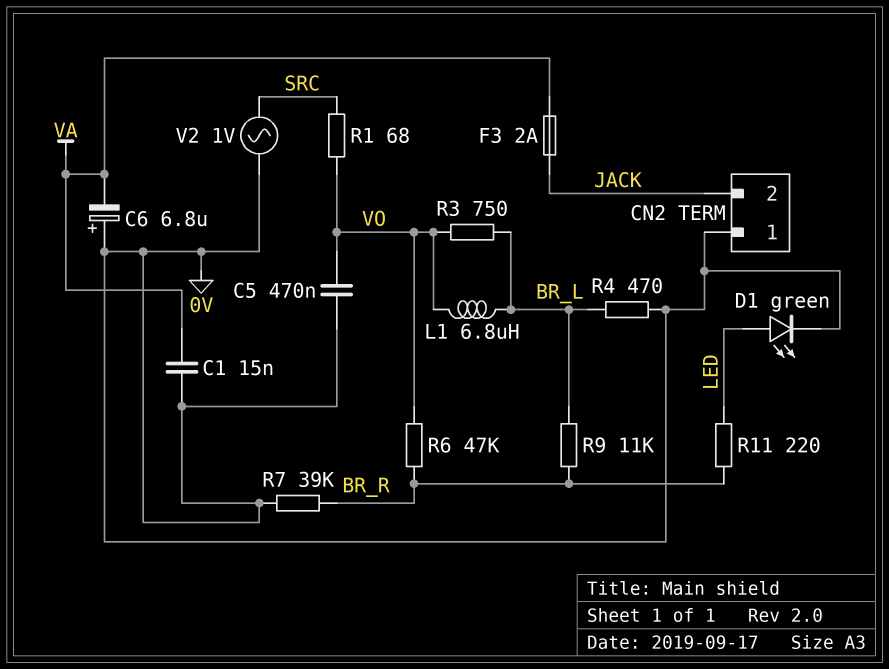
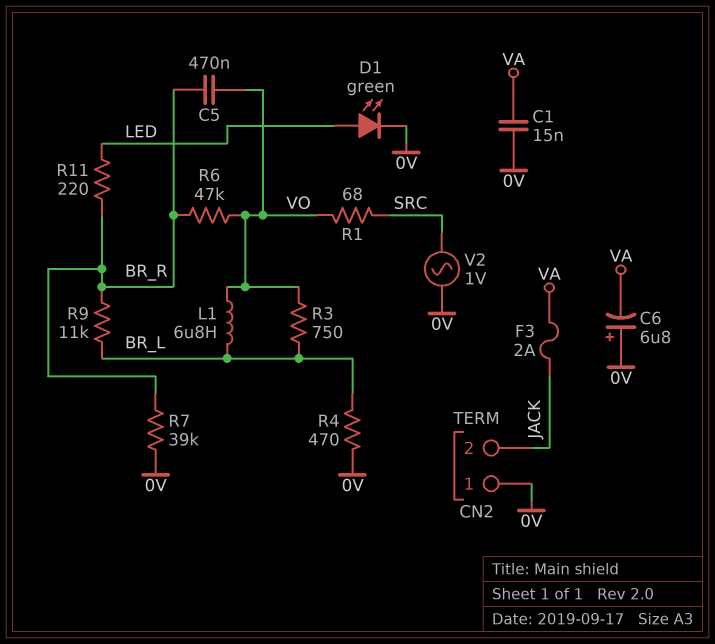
C5: 470nF (0V, VO) -> 470nF (BR_R, VO)

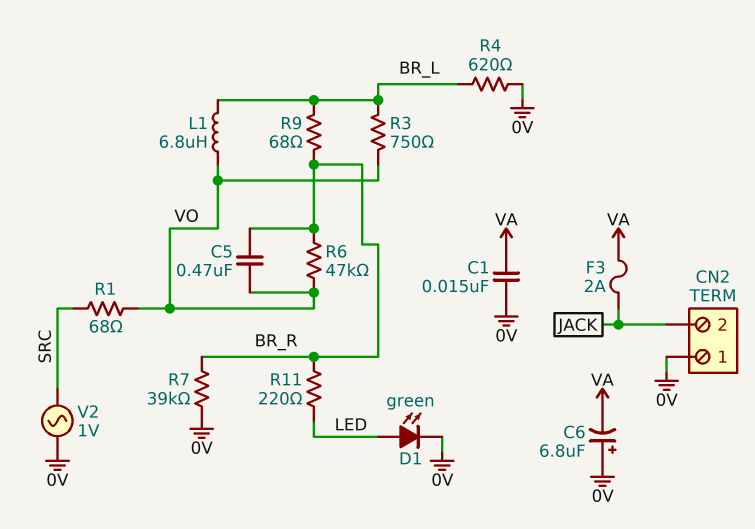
R4: 470 (0V, BR_L) -> 620 (0V, BR_L)
R9: 11k (BR_L, BR_R) -> 68 (BR_L, BR_R)

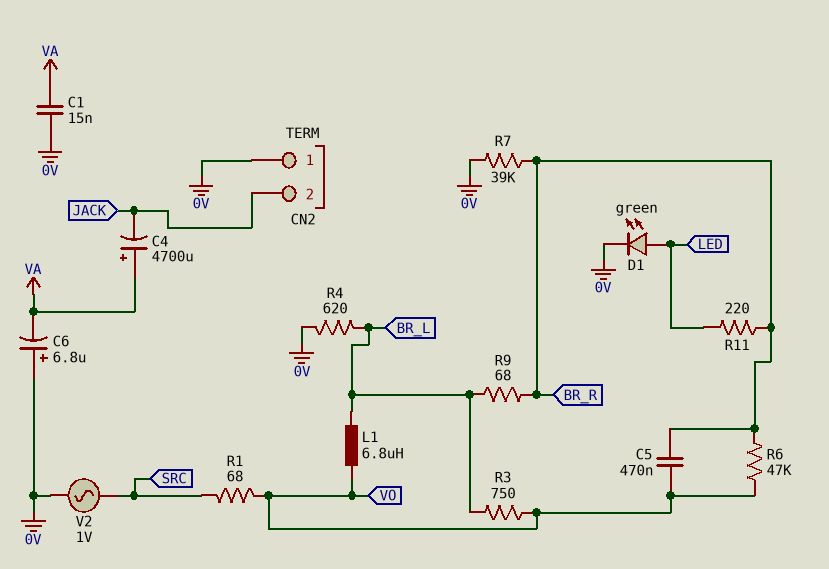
C4: none -> 4700uF (plus VA, minus JACK)
F3: 2A (JACK, VA) -> none

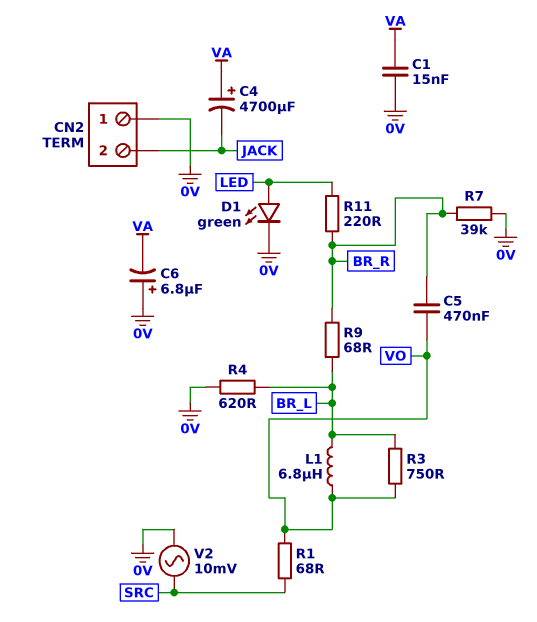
R6: 47k (BR_R, VO) -> none
V2: AC 1V (0V, SRC) -> AC 10mV (0V, SRC)

